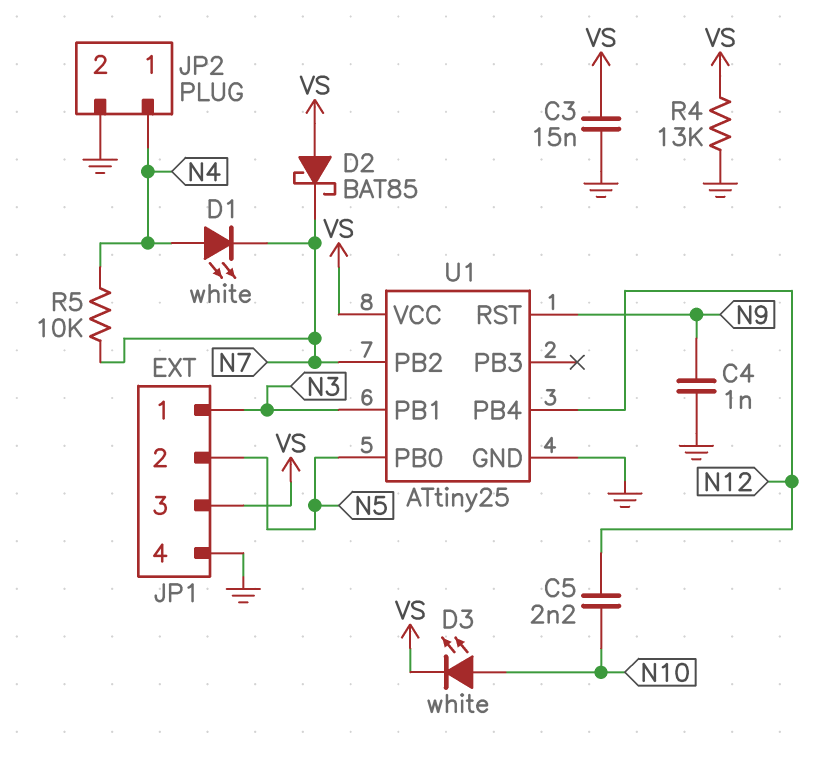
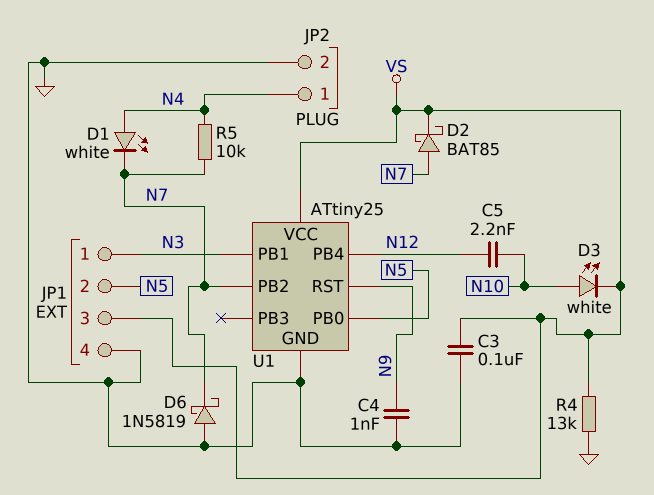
C3: 15nF (GND, VS) -> 100nF (GND, VS)
D2: schottky BAT85 (A VS, K N7) -> schottky BAT85 (A N7, K VS)
D6: none -> schottky 1N5819 (A GND, K N7)

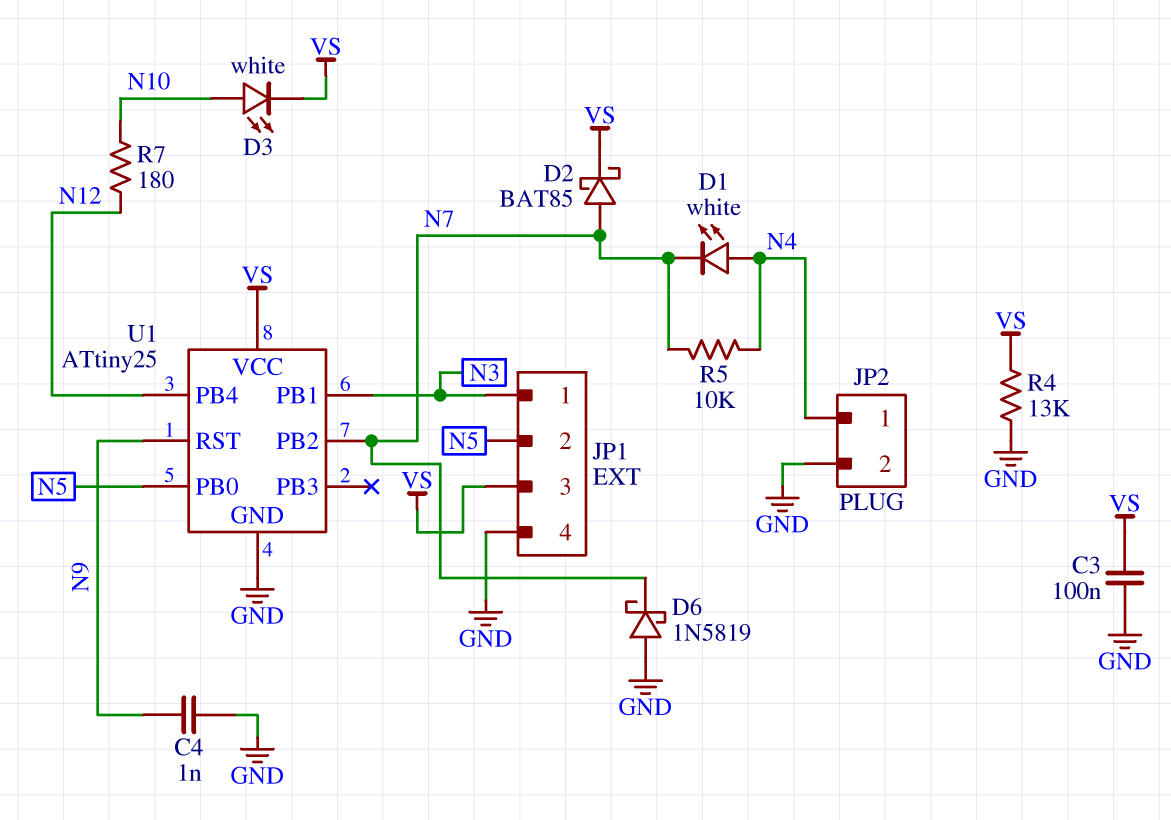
C5: 2.2nF (N10, N12) -> none
R7: none -> 180 (N10, N12)

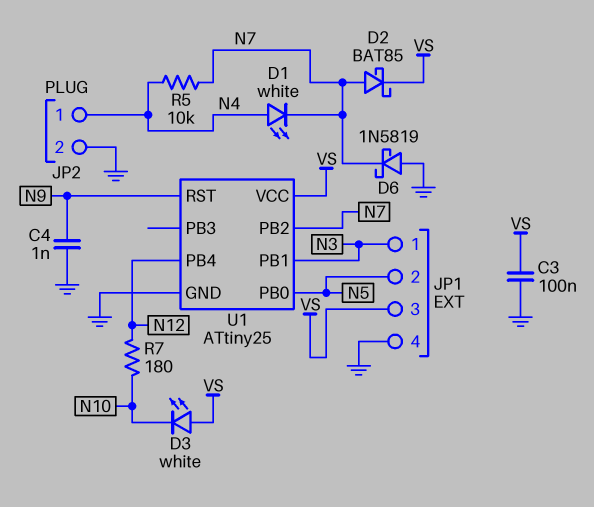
D3: LED white (A N10, K VS) -> LED white (A VS, K N10)
R4: 13k (GND, VS) -> none

